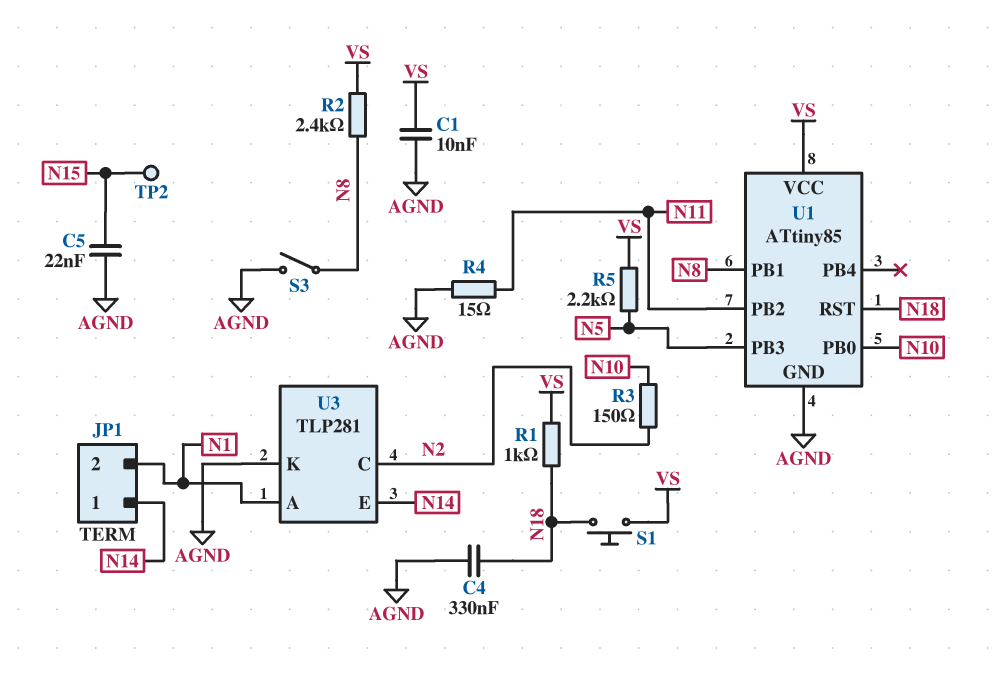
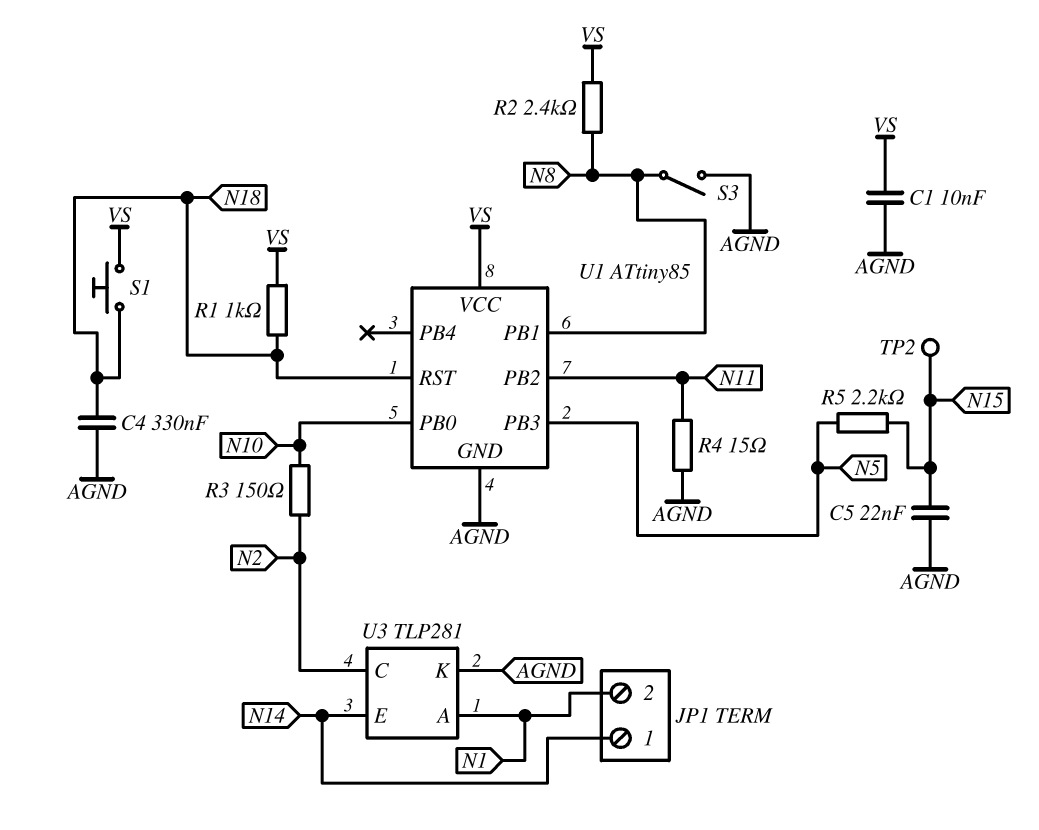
R5: 2.2k (N5, VS) -> 2.2k (N5, N15)

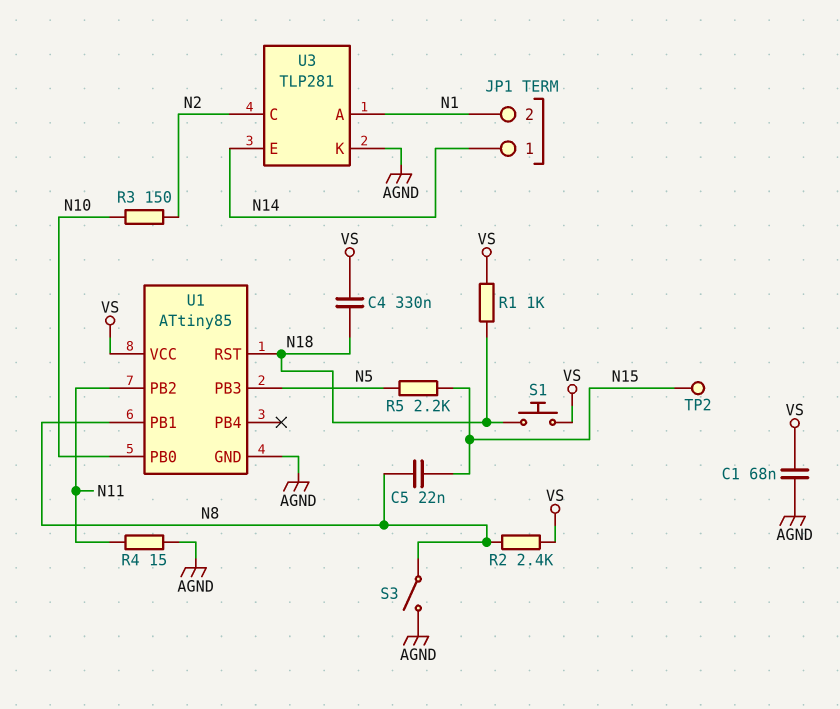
C1: 10nF (AGND, VS) -> 68nF (AGND, VS)
C4: 330nF (AGND, N18) -> 330nF (N18, VS)
C5: 22nF (AGND, N15) -> 22nF (N8, N15)

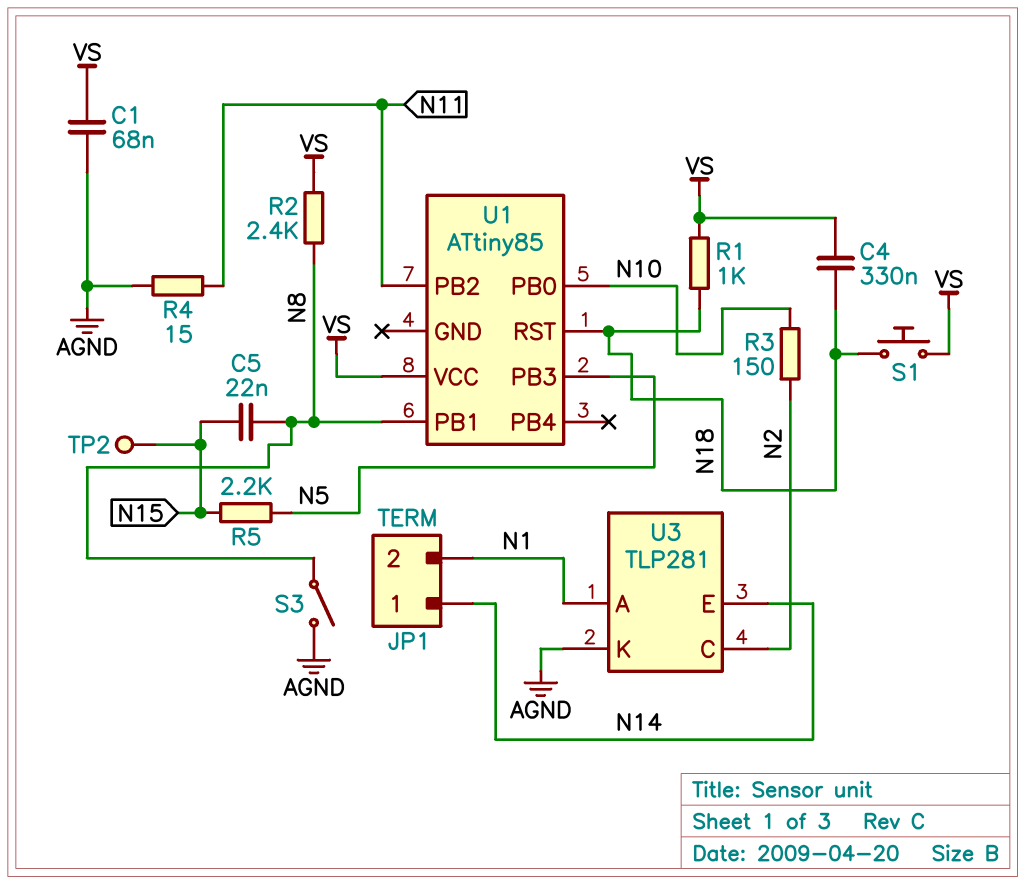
U1 pin GND: AGND -> none

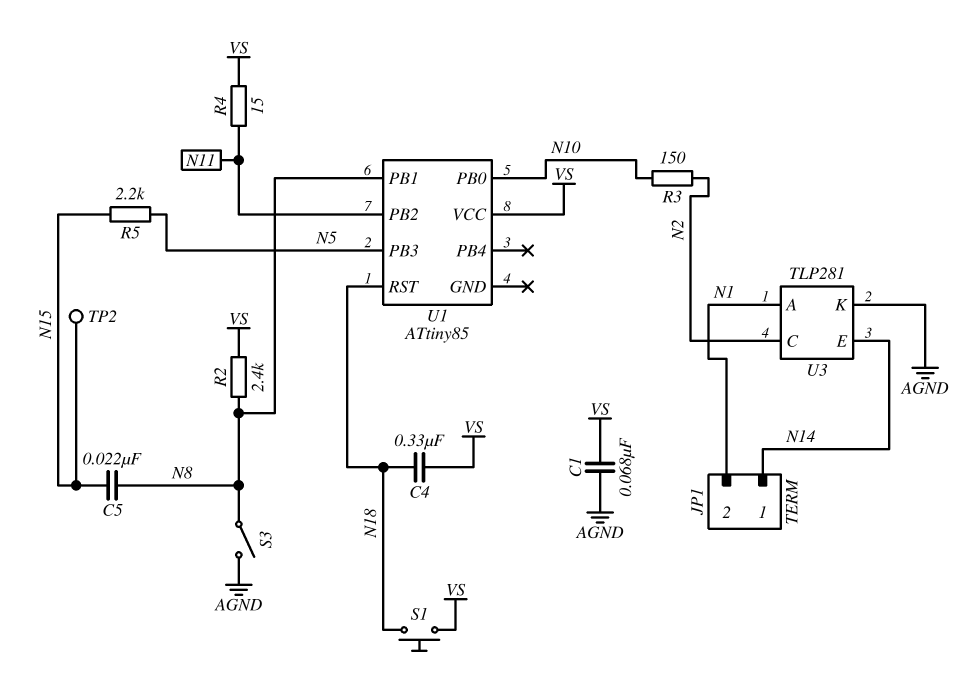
R1: 1k (N18, VS) -> none
R4: 15 (AGND, N11) -> 15 (N11, VS)

